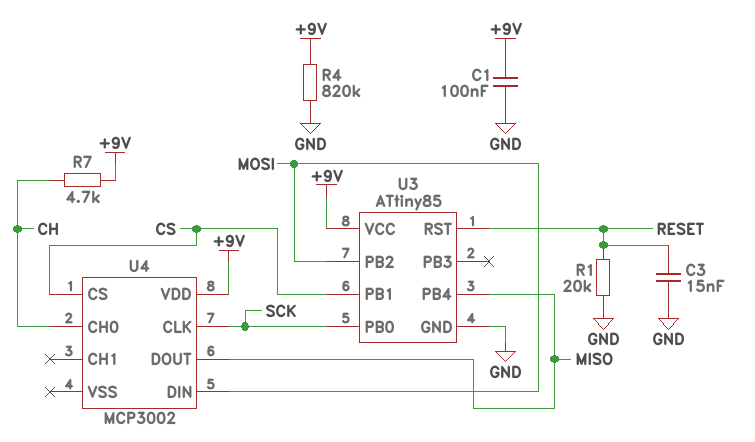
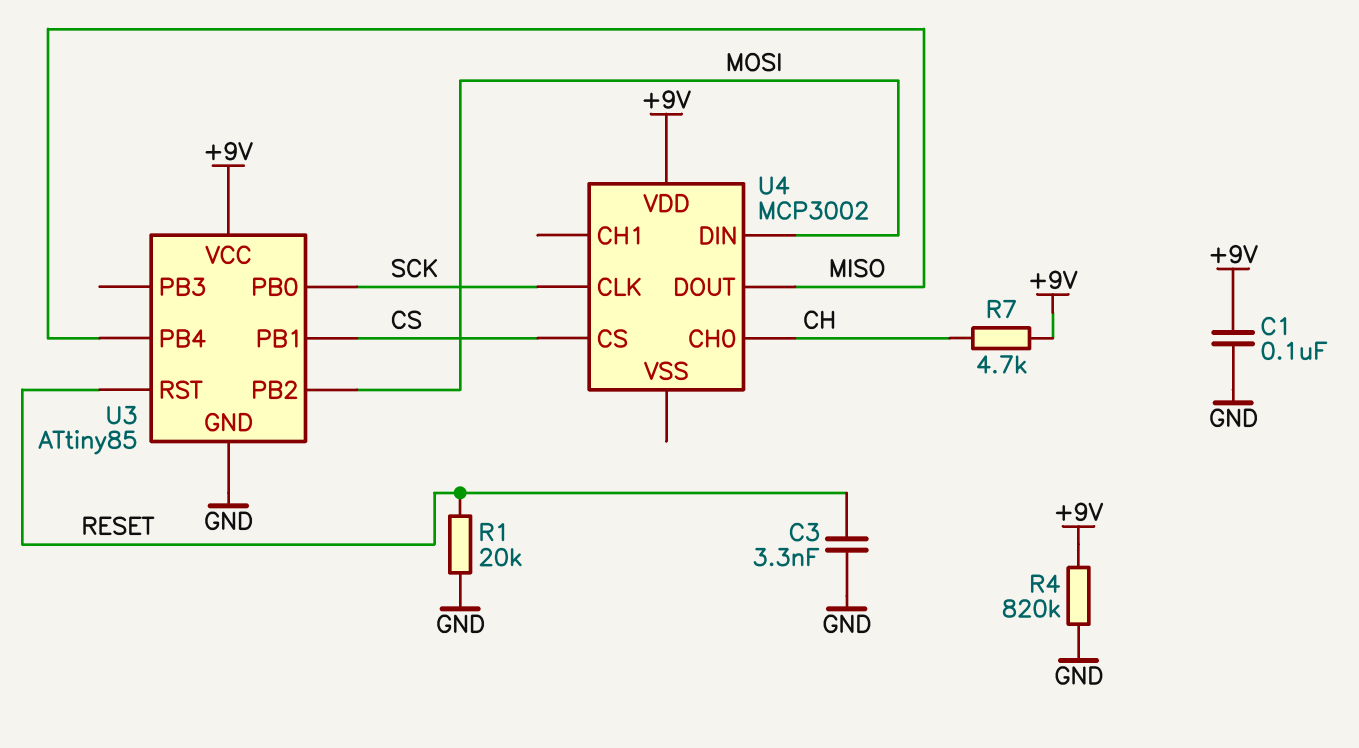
C3: 15nF (GND, RESET) -> 3.3nF (GND, RESET)

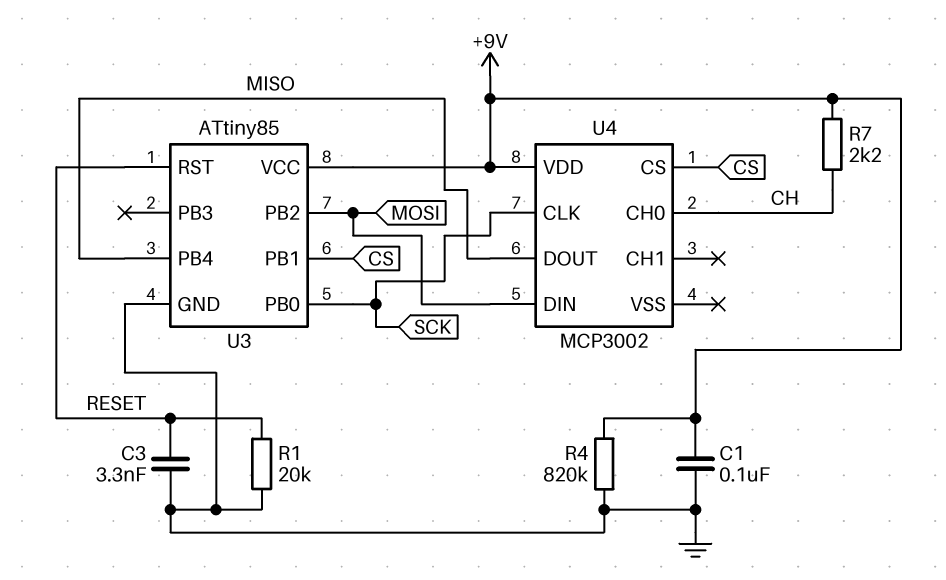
R7: 4.7k (+9V, CH) -> 2.2k (+9V, CH)

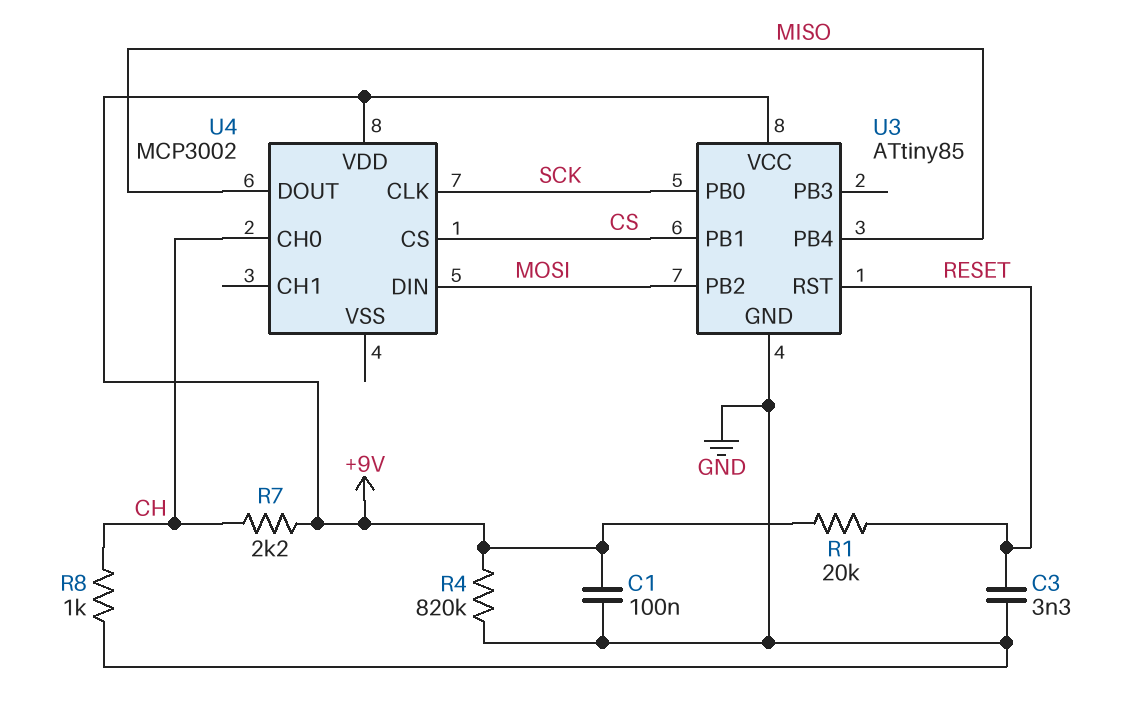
R1: 20k (GND, RESET) -> 20k (+9V, RESET)
R8: none -> 1k (CH, GND)

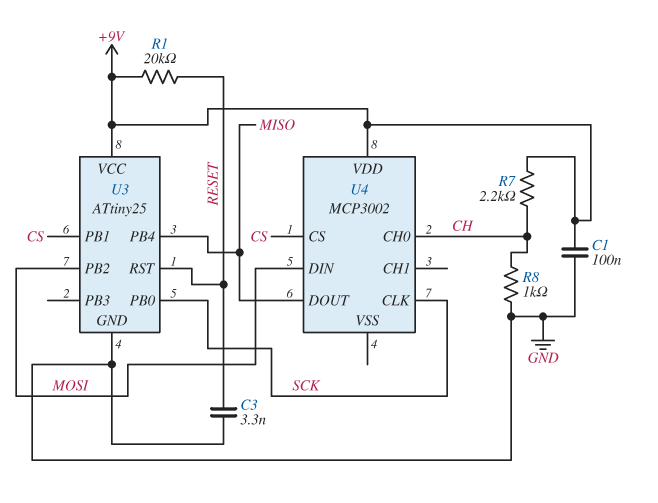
R4: 820k (+9V, GND) -> none
U3: ATtiny85 -> ATtiny25

